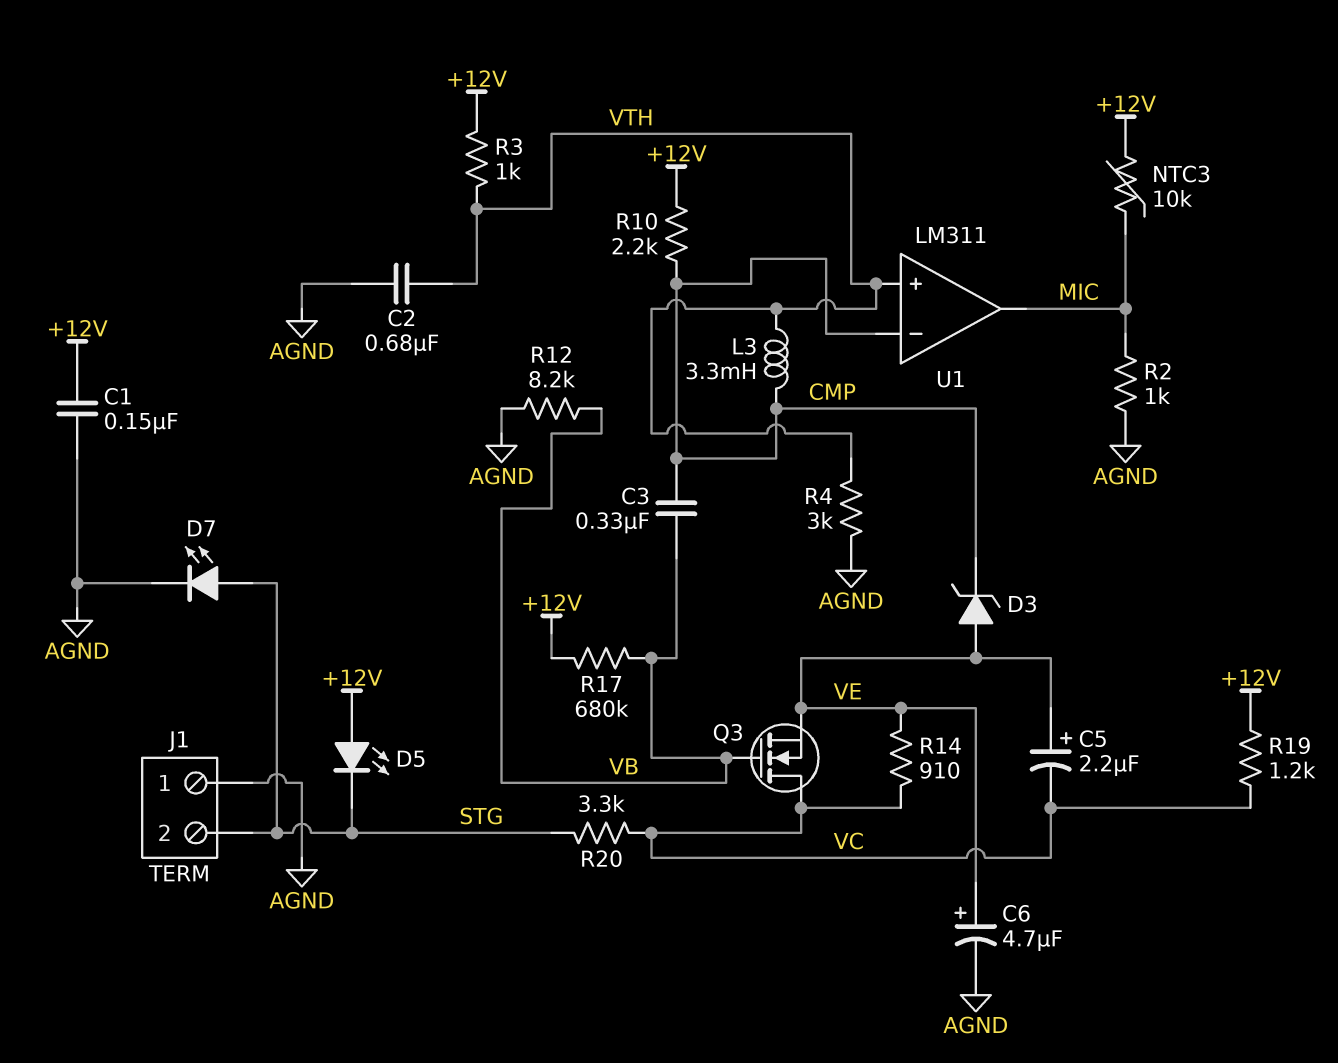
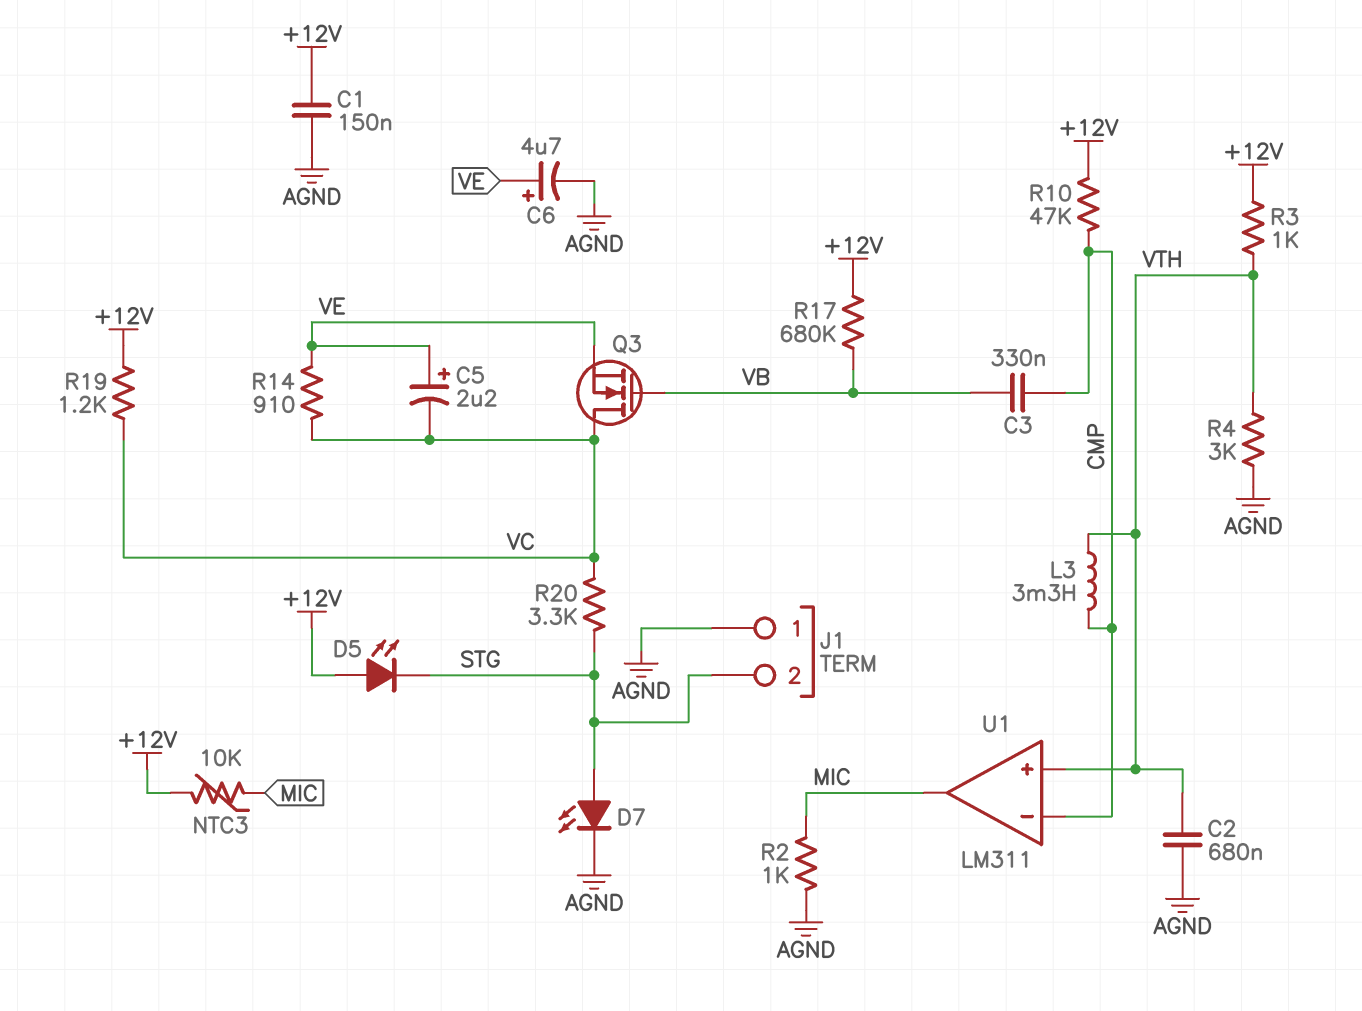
D3: zener (A VE, K CMP) -> none
R10: 2.2k (+12V, CMP) -> 47k (+12V, CMP)
R12: 8.2k (AGND, VB) -> none

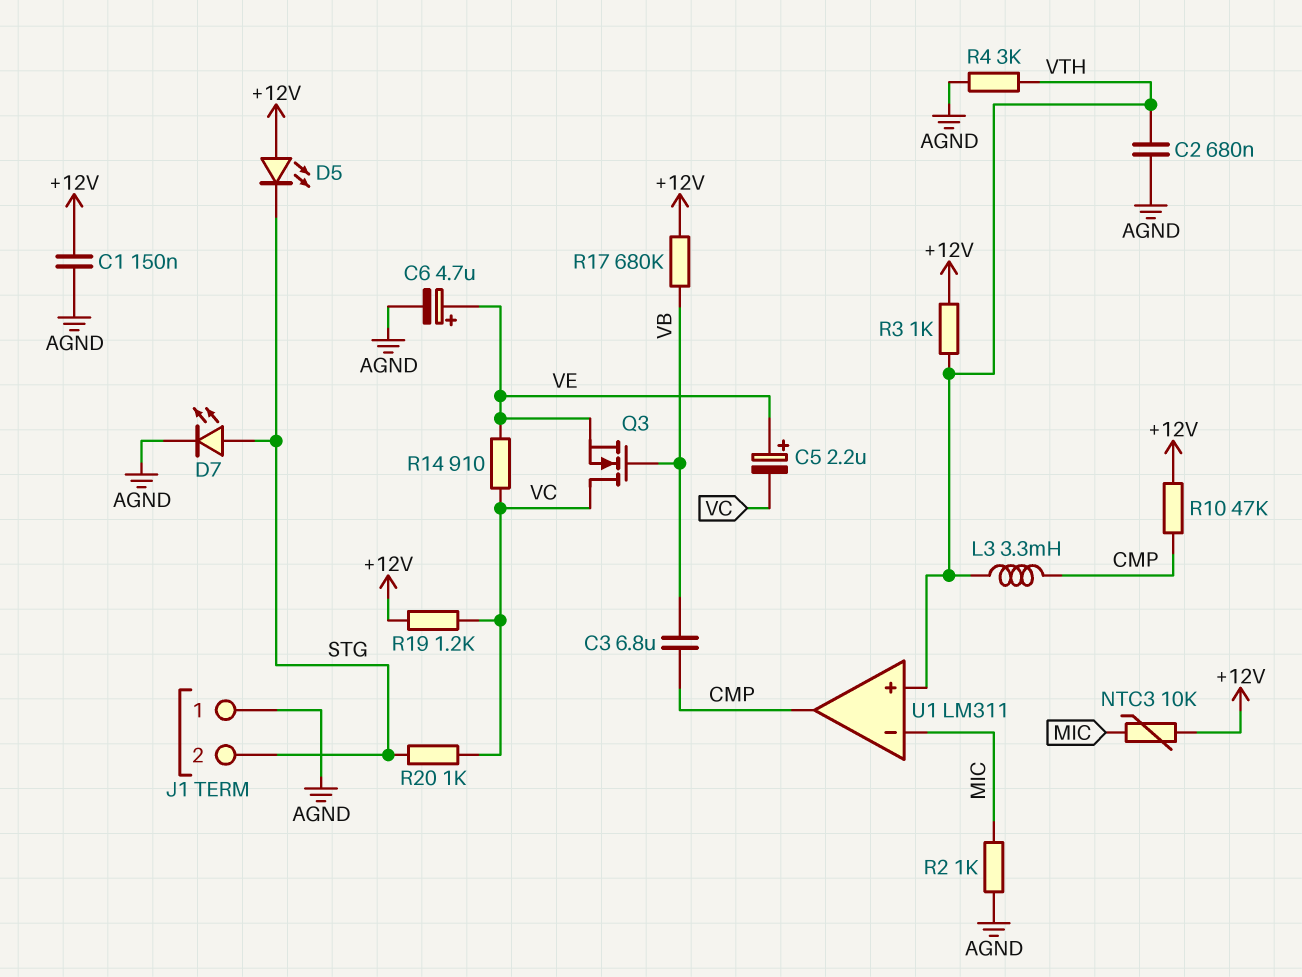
C3: 330nF (CMP, VB) -> 6.8uF (CMP, VB)
R20: 3.3k (STG, VC) -> 1k (STG, VC)
U1 pin in-: CMP -> MIC
U1 pin out: MIC -> CMP

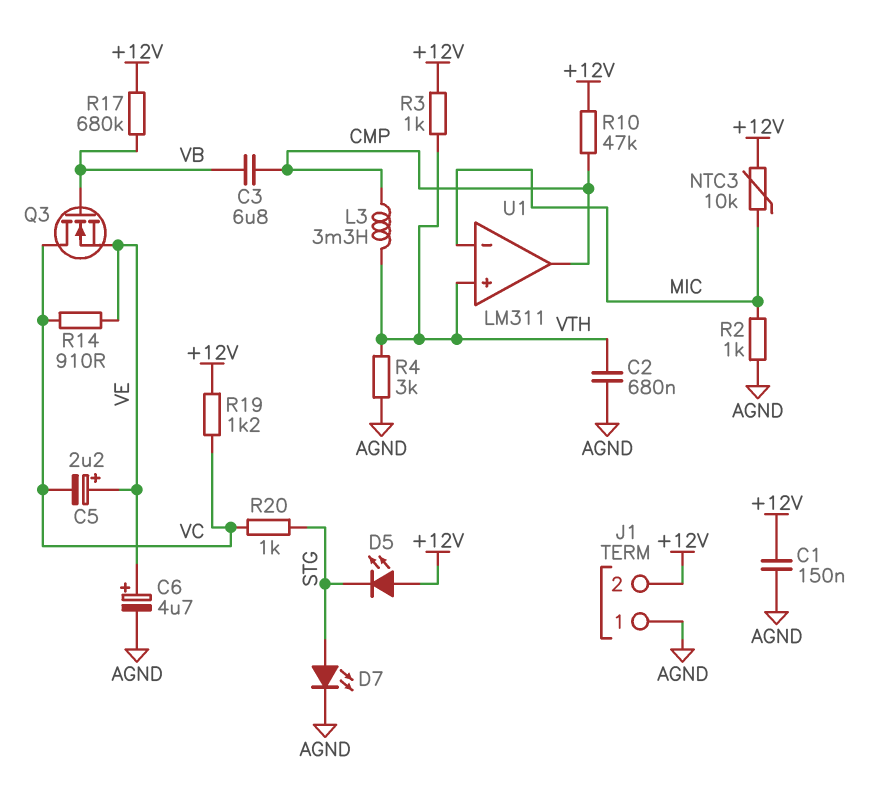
J1 pin 2: STG -> +12V

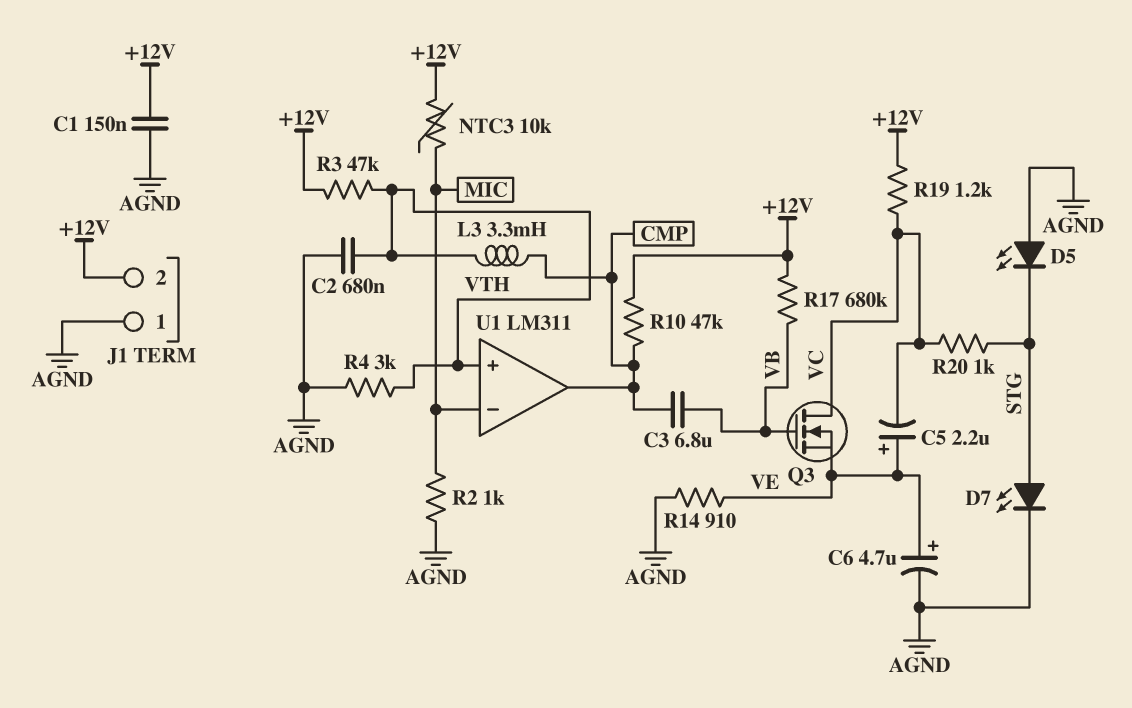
D5: LED (A +12V, K STG) -> LED (A AGND, K STG)
R3: 1k (+12V, VTH) -> 47k (+12V, VTH)
R14: 910 (VC, VE) -> 910 (AGND, VE)

